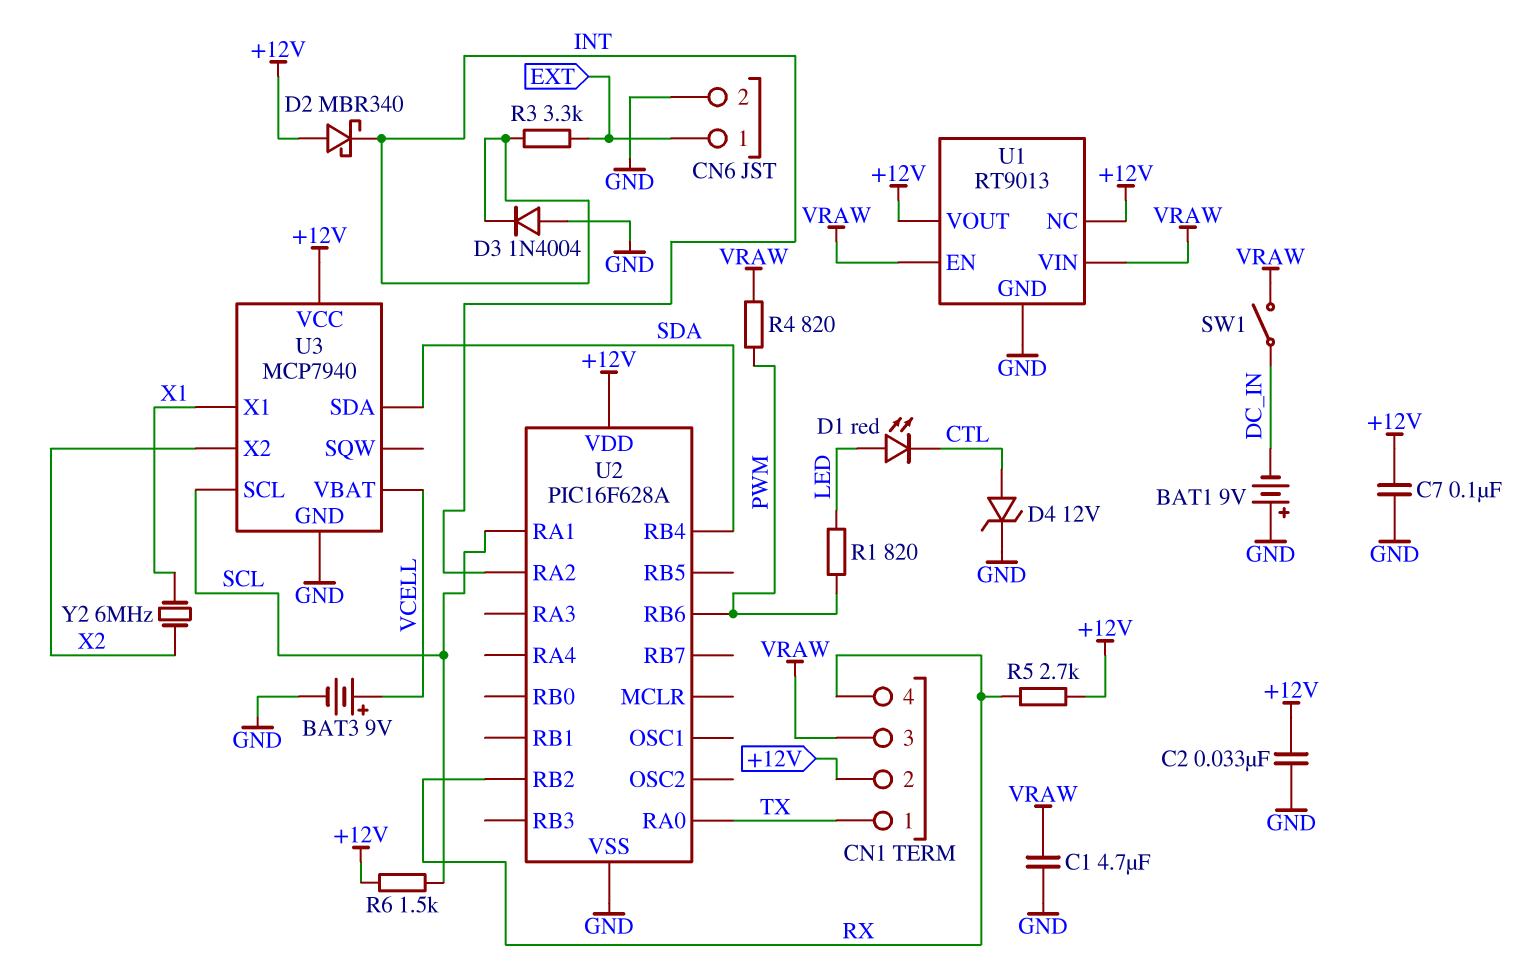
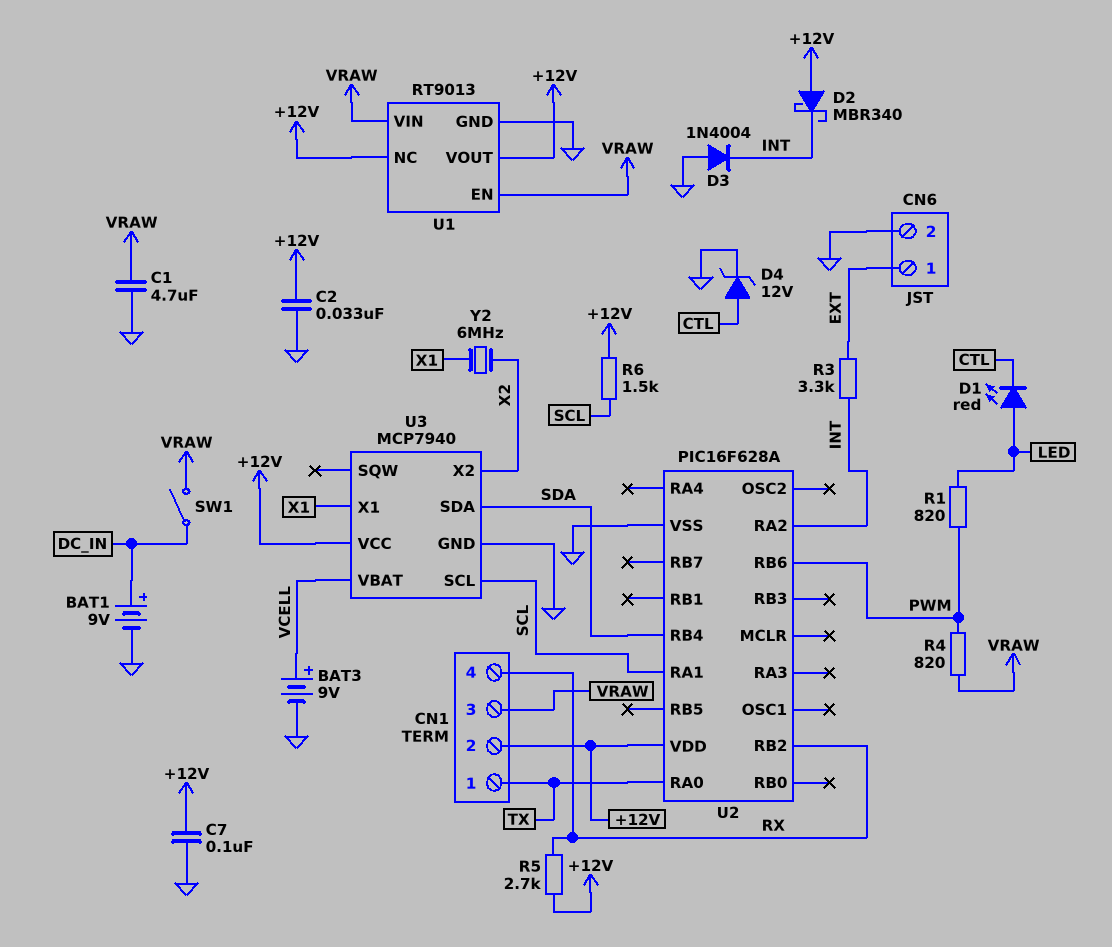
BAT1: 9V (plus GND, minus DC_IN) -> 9V (plus DC_IN, minus GND)

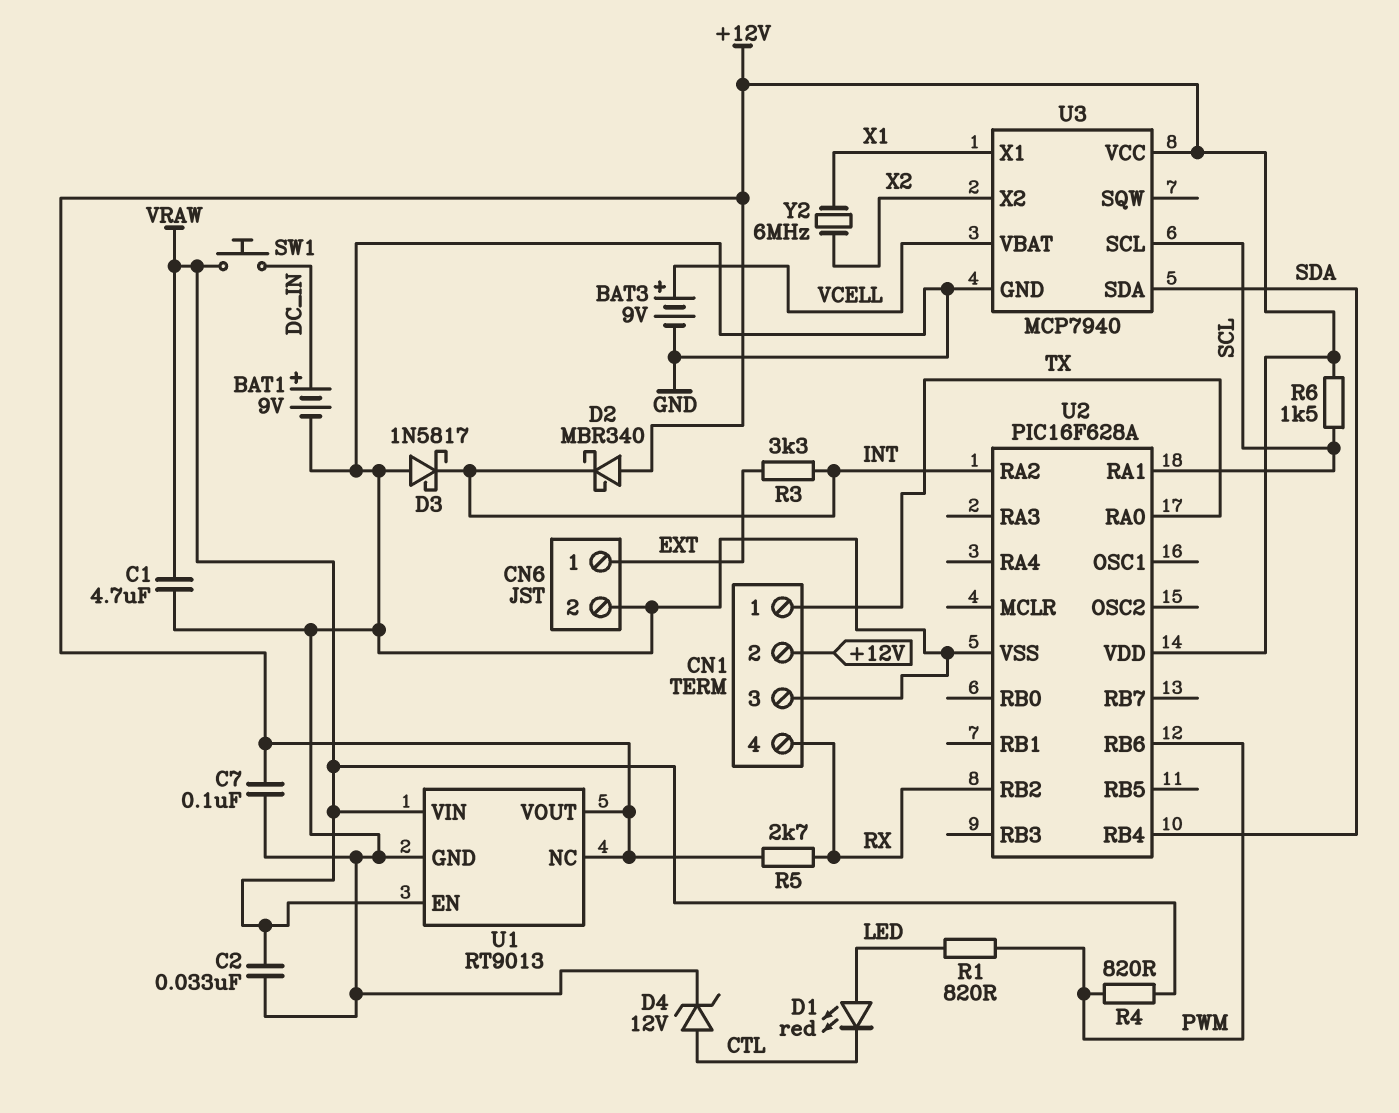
C2: 33nF (+12V, GND) -> 33nF (GND, VRAW)
CN1 pin 3: VRAW -> GND
D3: diode 1N4004 (A GND, K INT) -> schottky 1N5817 (A GND, K INT)
SW1: switch (DC_IN, VRAW) -> button (DC_IN, VRAW)

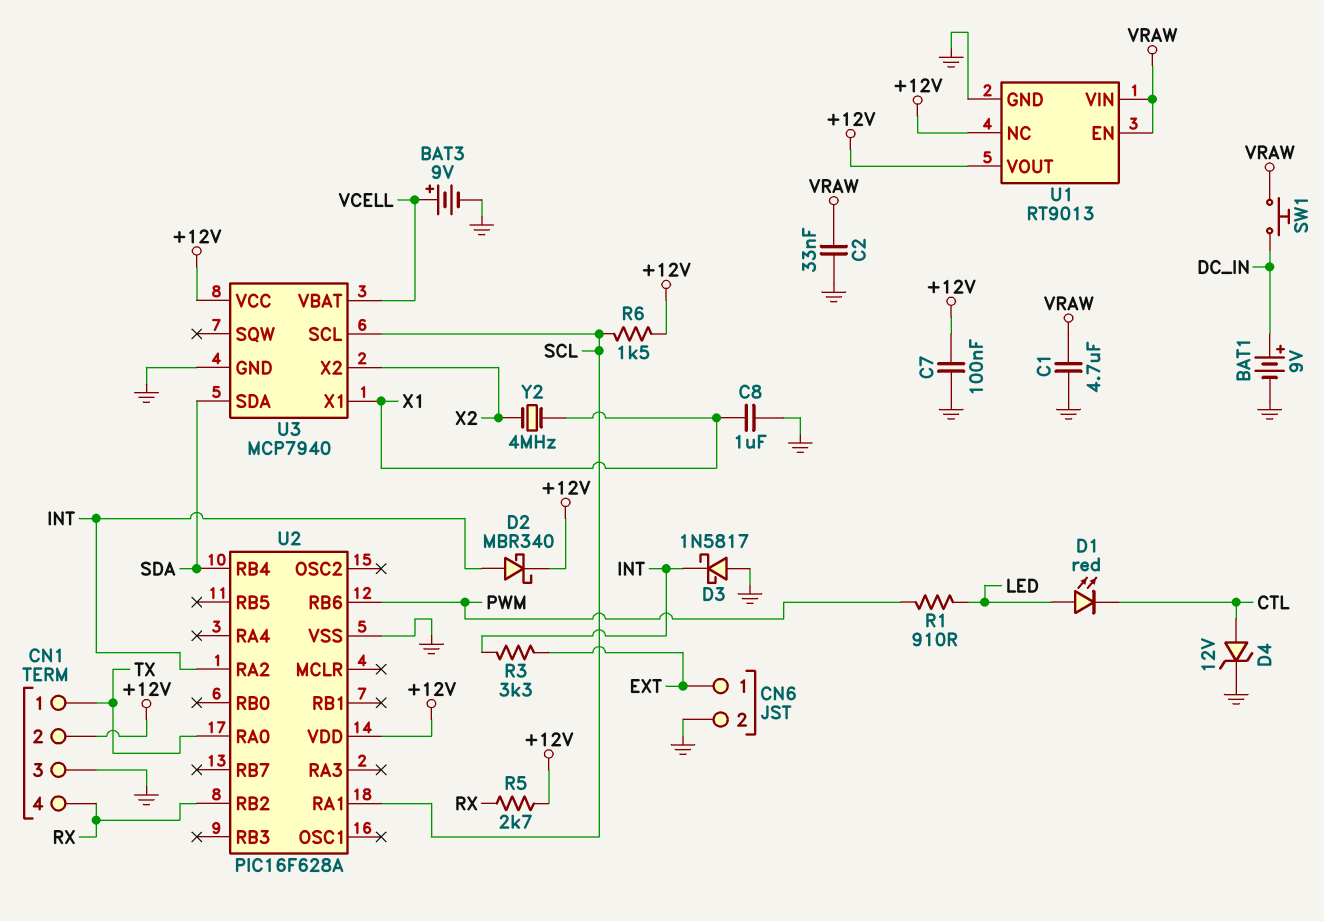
C8: none -> 1uF (GND, X1)
D2: schottky MBR340 (A +12V, K INT) -> schottky MBR340 (A INT, K +12V)
R1: 820 (LED, PWM) -> 910 (LED, PWM)
R4: 820 (PWM, VRAW) -> none
Y2: 6MHz (X1, X2) -> 4MHz (X1, X2)

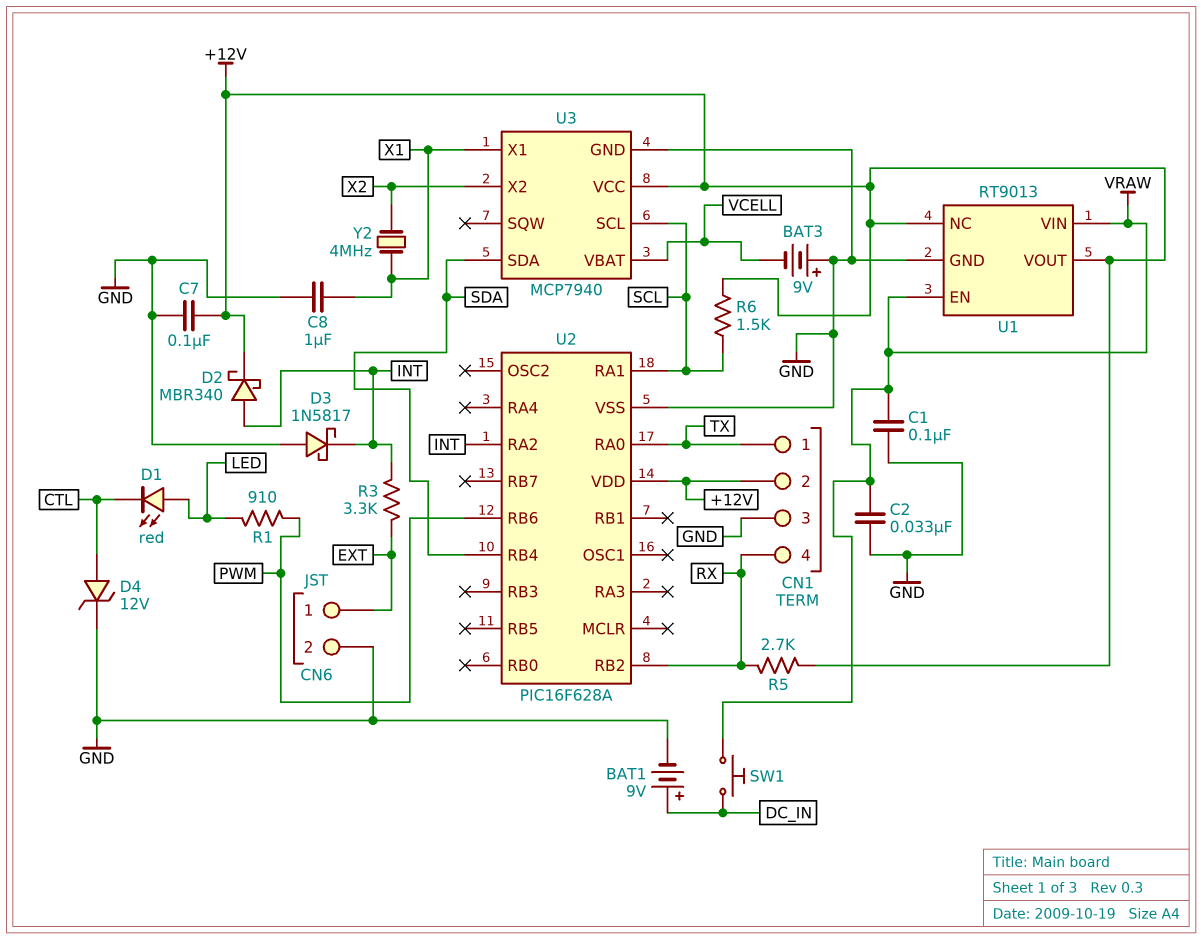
BAT3: 9V (plus VCELL, minus GND) -> 9V (plus GND, minus VCELL)
C1: 4.7uF (GND, VRAW) -> 100nF (GND, VRAW)

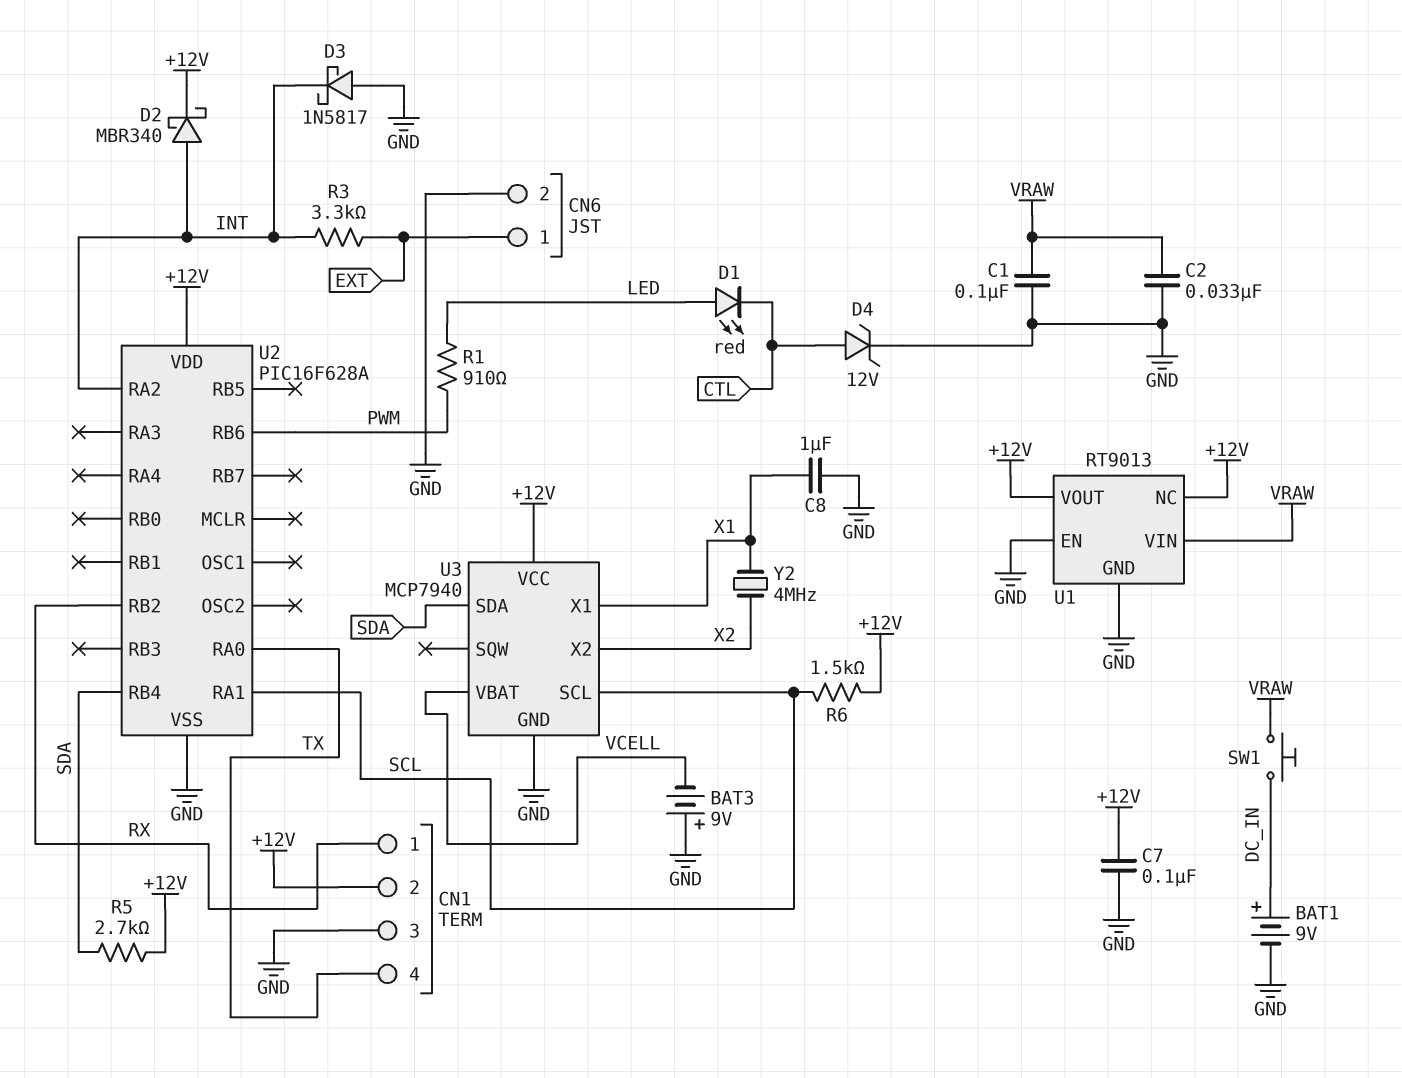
CN1 pin 1: TX -> RX
CN1 pin 4: RX -> TX
R5: 2.7k (+12V, RX) -> 2.7k (+12V, SDA)
U1 pin EN: VRAW -> GND

